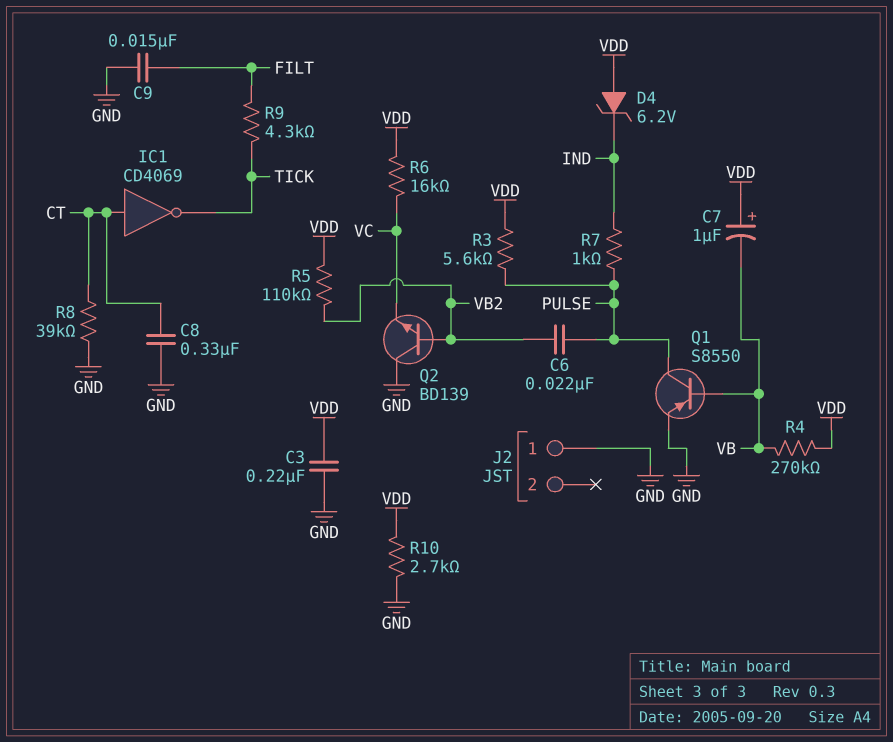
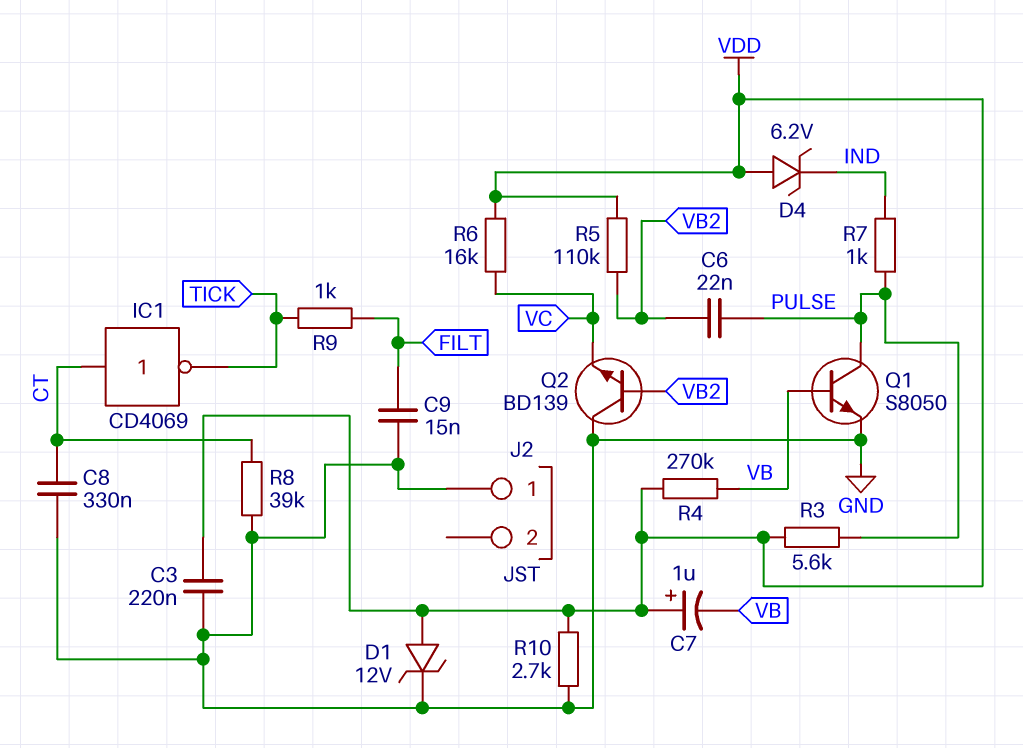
D1: none -> zener 12V (A VDD, K GND)
Q1: PNP S8550 (B VB, C PULSE, E GND) -> NPN S8050 (B VB, C PULSE, E GND)
R9: 4.3k (FILT, TICK) -> 1k (FILT, TICK)

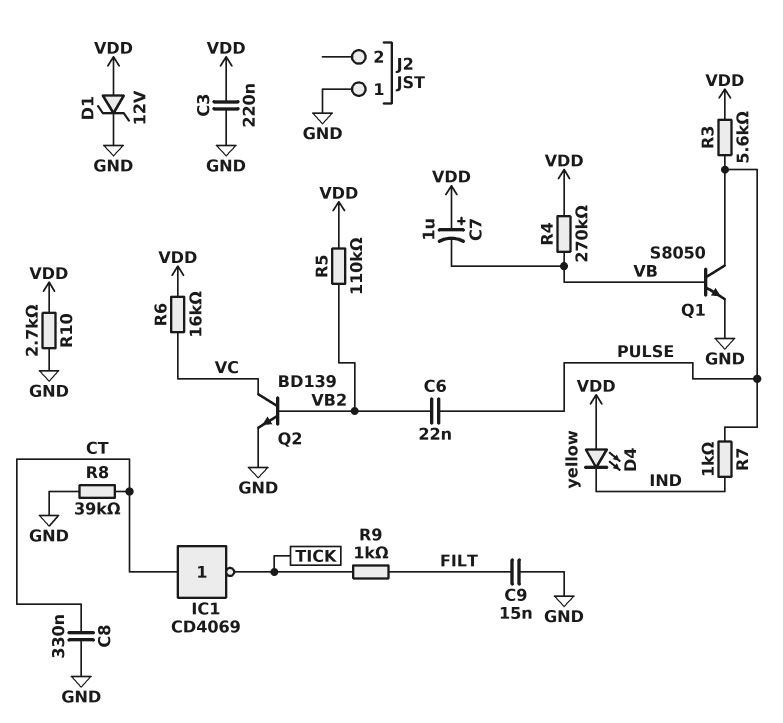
D4: zener 6.2V (A VDD, K IND) -> LED yellow (A VDD, K IND)
Q2: NPN BD139 (B VB2, C GND, E VC) -> NPN BD139 (B VB2, C VC, E GND)

